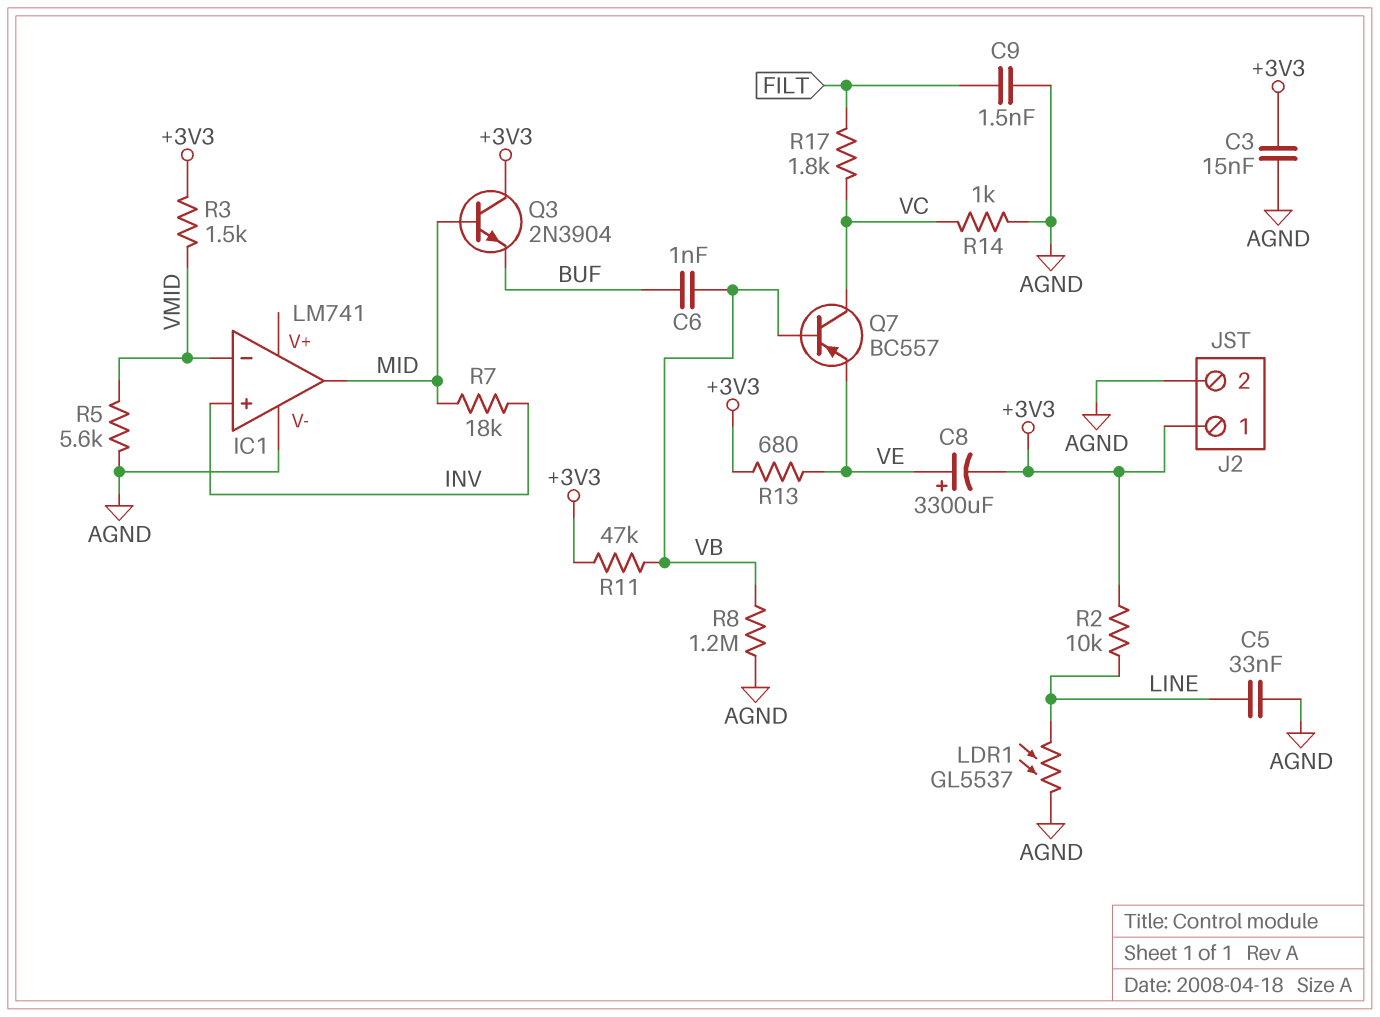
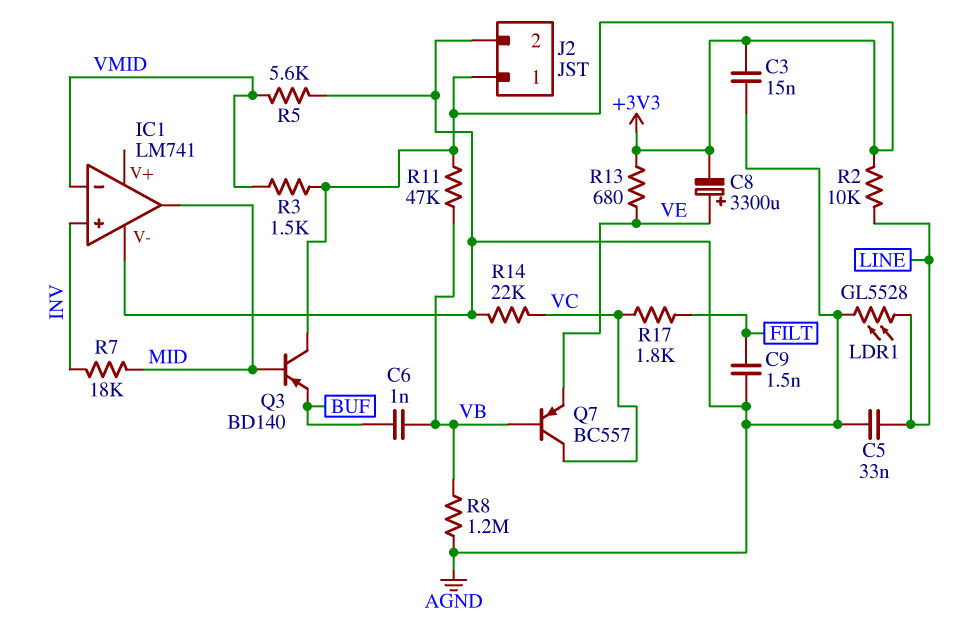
LDR1: GL5537 (AGND, LINE) -> GL5528 (AGND, LINE)
Q3: NPN 2N3904 (B MID, C +3V3, E BUF) -> PNP BD140 (B MID, C +3V3, E BUF)
R14: 1k (AGND, VC) -> 22k (AGND, VC)

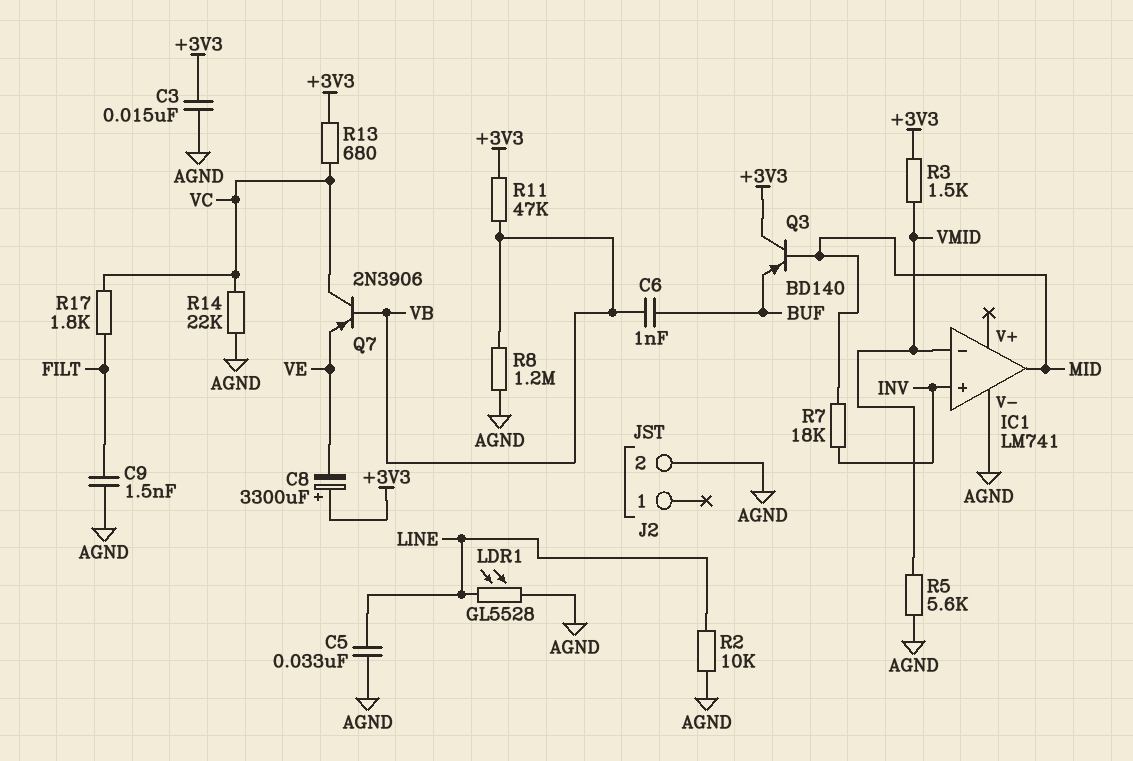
C8: 3300uF (plus VE, minus +3V3) -> 3300uF (plus +3V3, minus VE)
J2 pin 1: +3V3 -> none
Q7: PNP BC557 (B VB, C VC, E VE) -> PNP 2N3906 (B VB, C VC, E VE)
R2: 10k (+3V3, LINE) -> 10k (AGND, LINE)
R13: 680 (+3V3, VE) -> 680 (+3V3, VC)

